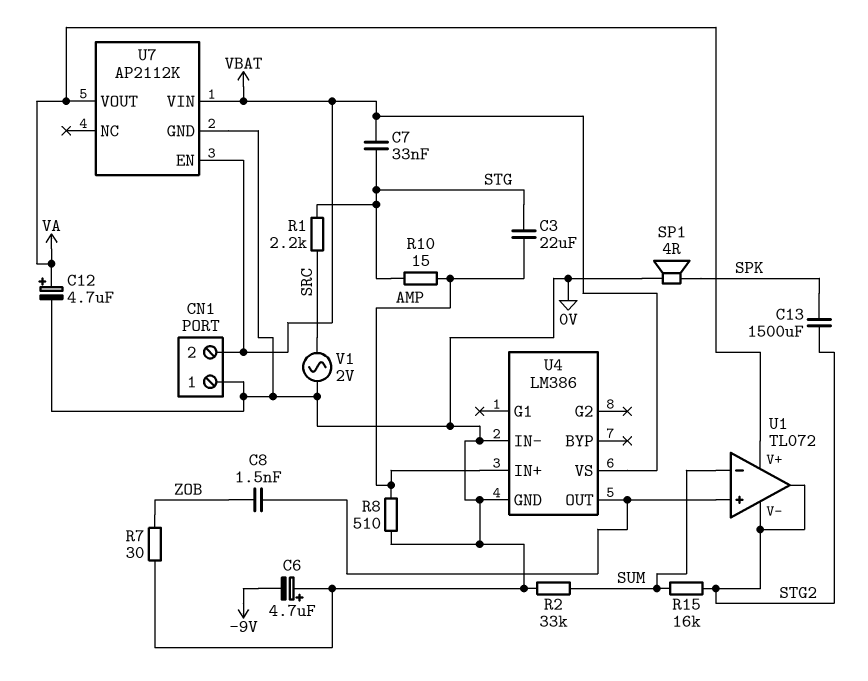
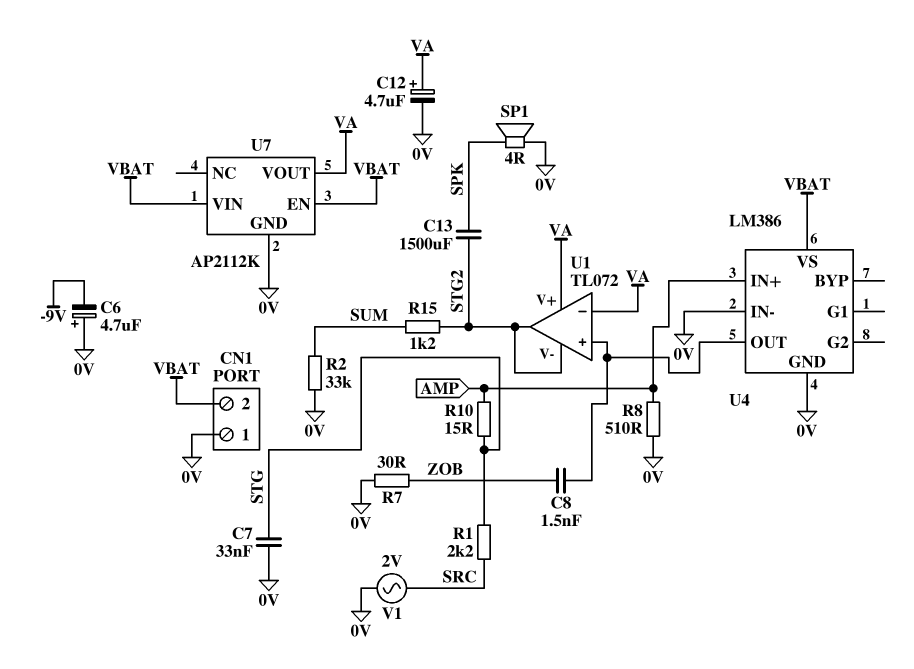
C3: 22uF (AMP, STG) -> none
C7: 33nF (STG, VBAT) -> 33nF (0V, STG)
R15: 16k (STG2, SUM) -> 1.2k (STG2, SUM)
U1 pin in-: SUM -> VA

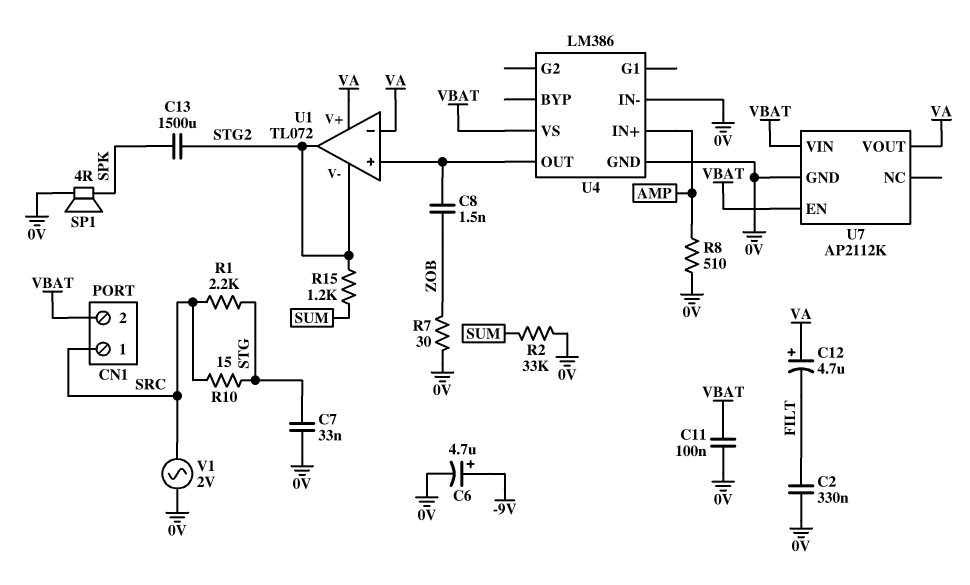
C2: none -> 330nF (0V, FILT)
C6: 4.7uF (plus 0V, minus -9V) -> 4.7uF (plus -9V, minus 0V)
C11: none -> 100nF (0V, VBAT)
C12: 4.7uF (plus VA, minus 0V) -> 4.7uF (plus VA, minus FILT)
CN1 pin 1: 0V -> SRC
R10: 15 (AMP, STG) -> 15 (SRC, STG)

